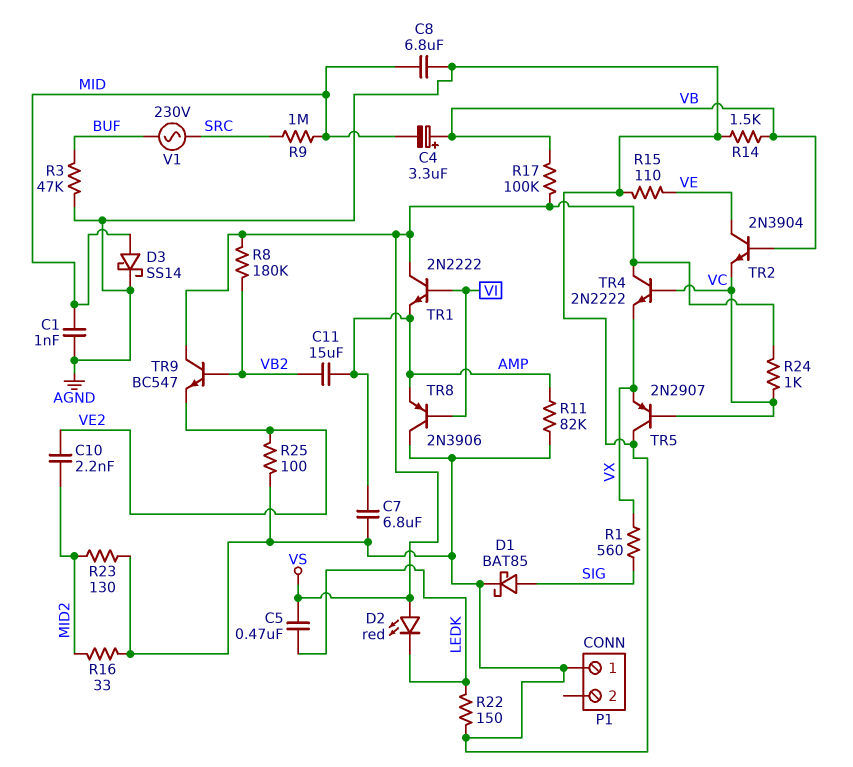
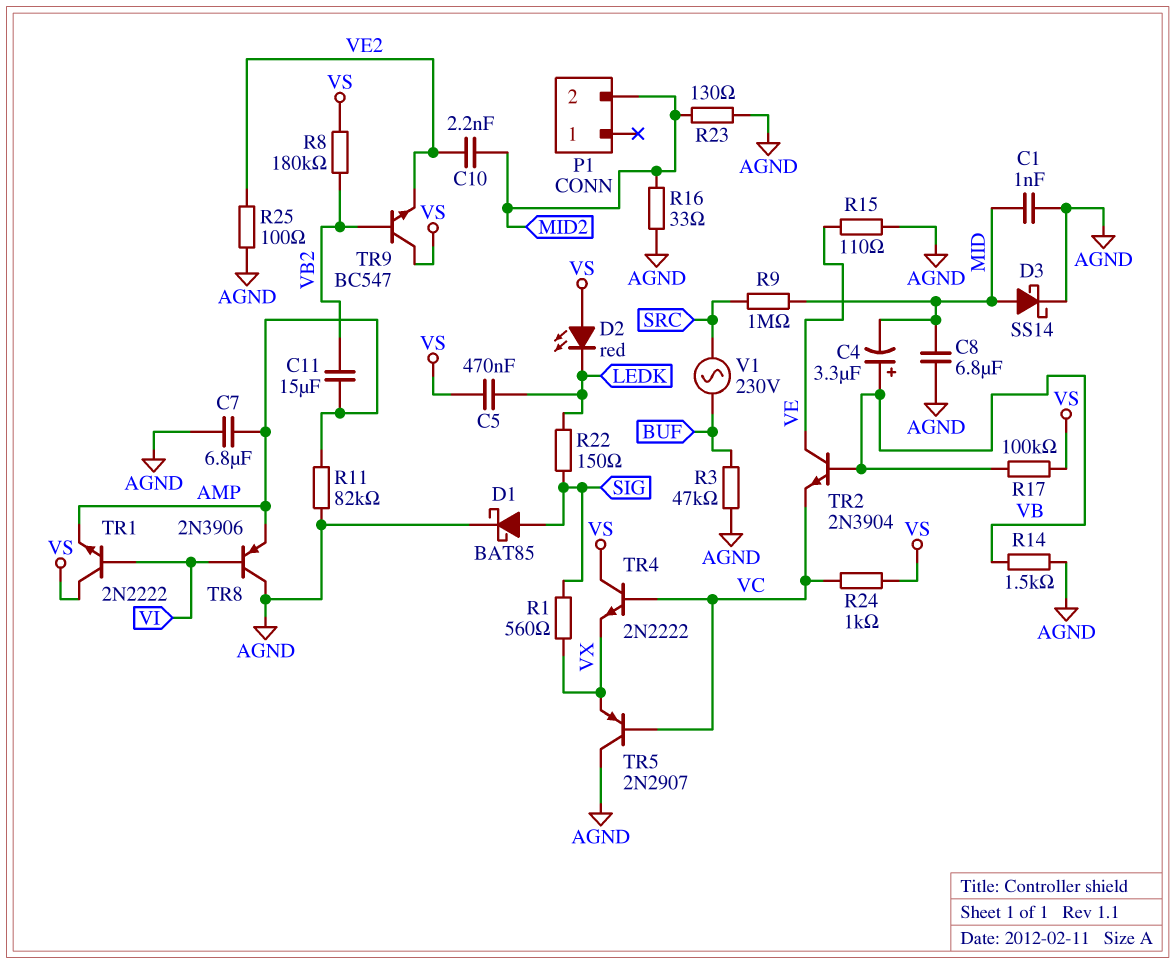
P1 pin 1: AGND -> none
P1 pin 2: none -> MID2
R22: 150 (AGND, LEDK) -> 150 (LEDK, SIG)

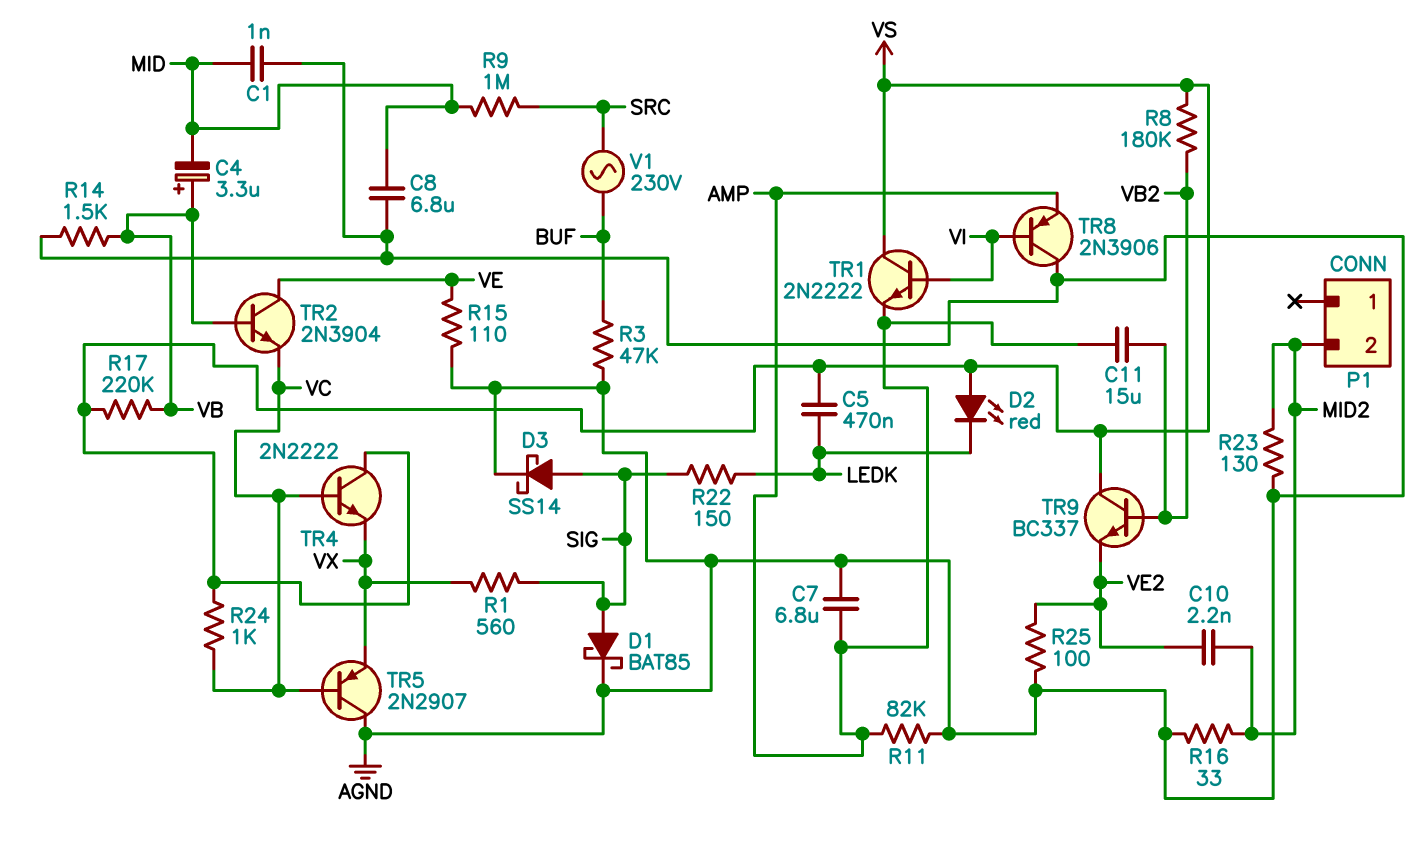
D3: schottky SS14 (A MID, K AGND) -> schottky SS14 (A SIG, K AGND)
R17: 100k (VB, VS) -> 220k (VB, VS)
TR9: NPN BC547 (B VB2, C VS, E VE2) -> NPN BC337 (B VB2, C VS, E VE2)

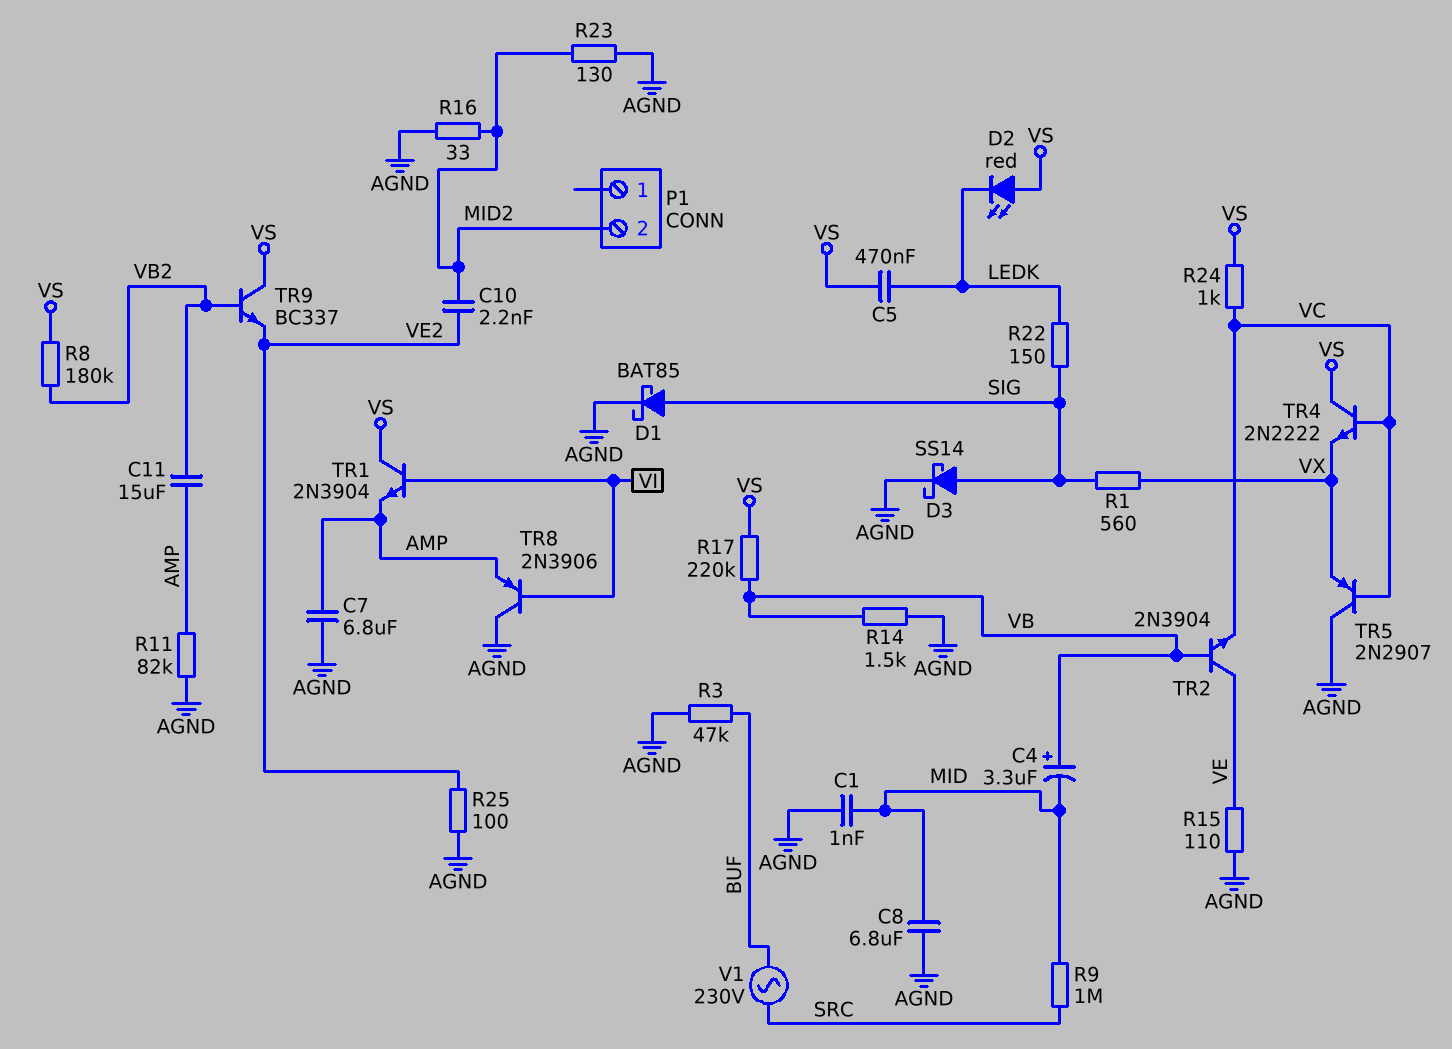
TR1: NPN 2N2222 (B VI, C VS, E AMP) -> NPN 2N3904 (B VI, C VS, E AMP)

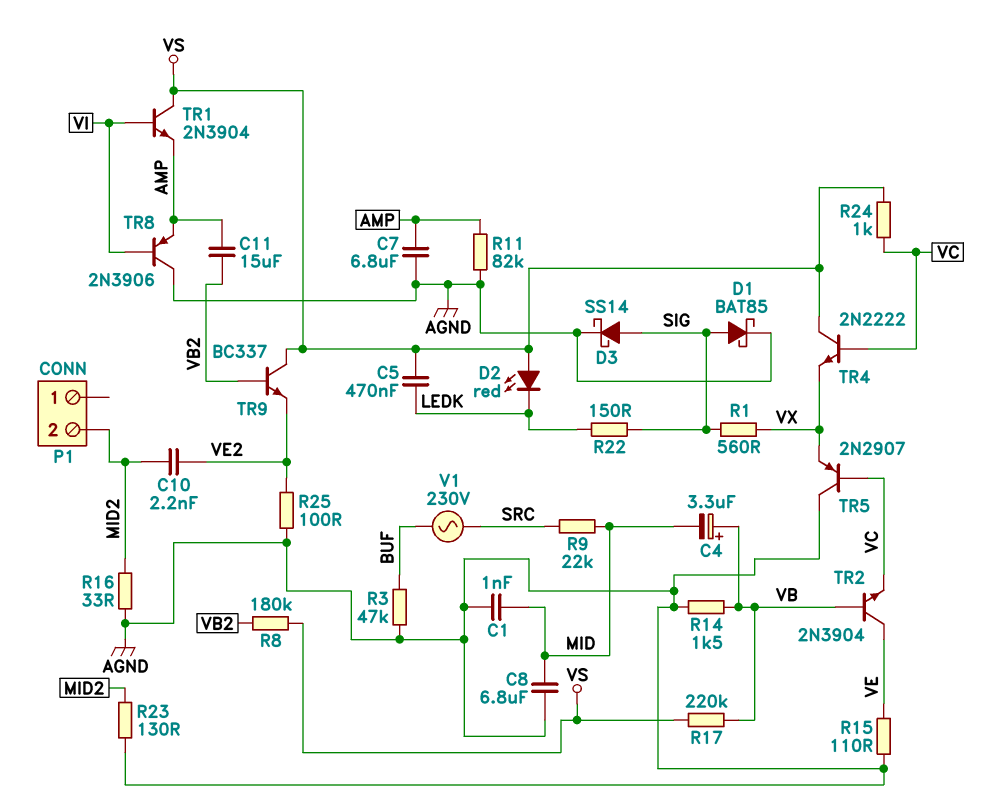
R9: 1M (MID, SRC) -> 22k (MID, SRC)

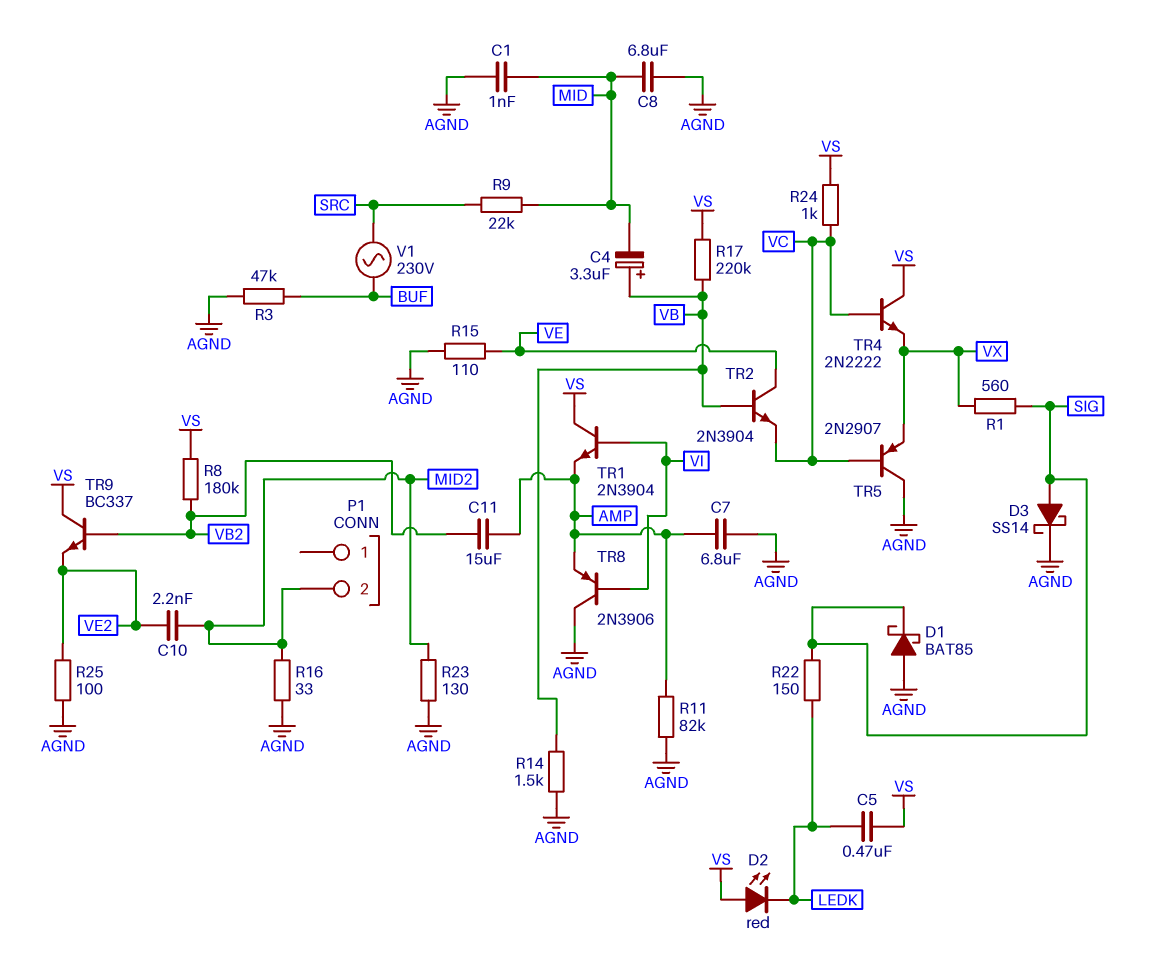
D1: schottky BAT85 (A SIG, K AGND) -> schottky BAT85 (A AGND, K SIG)

